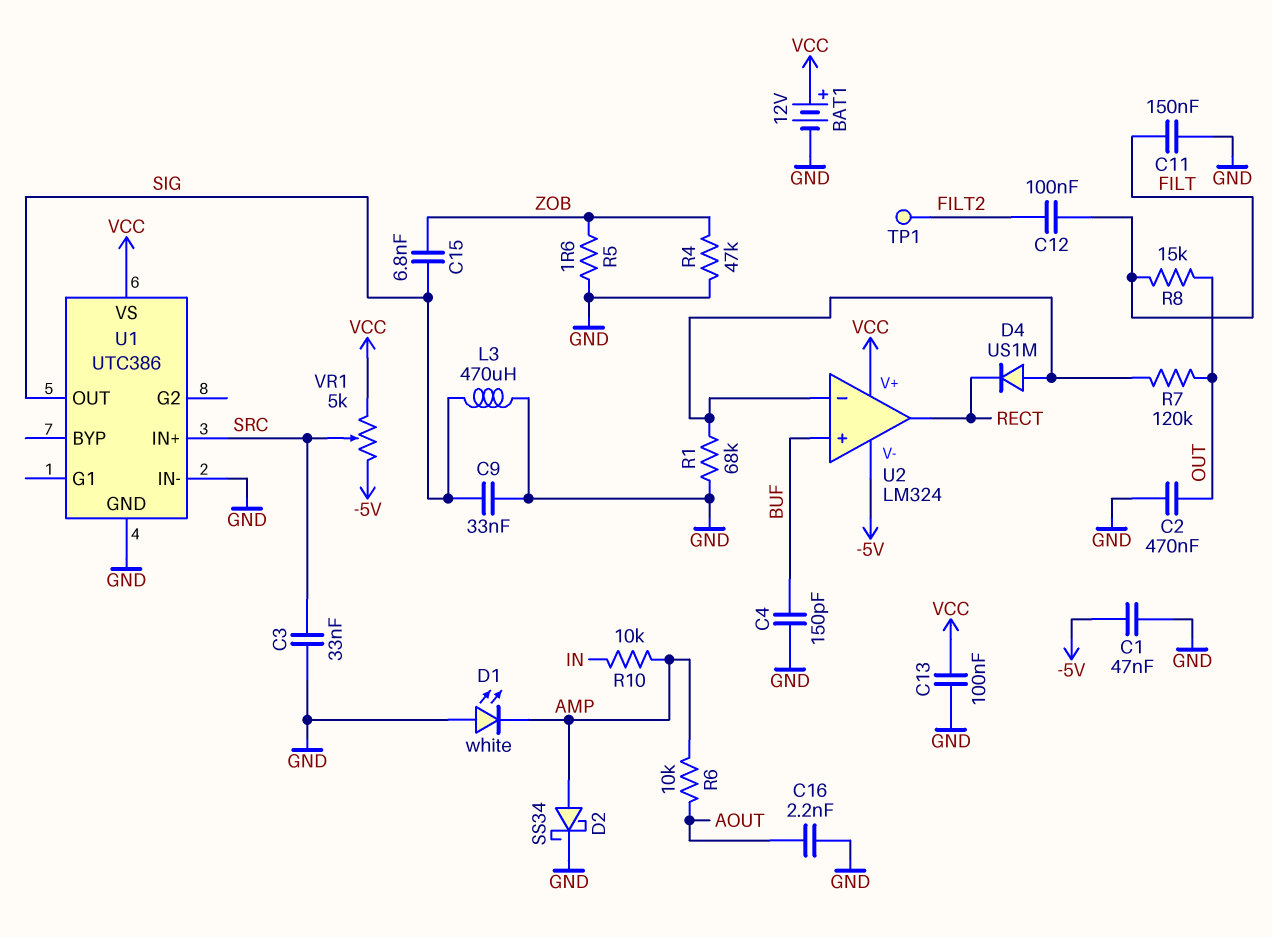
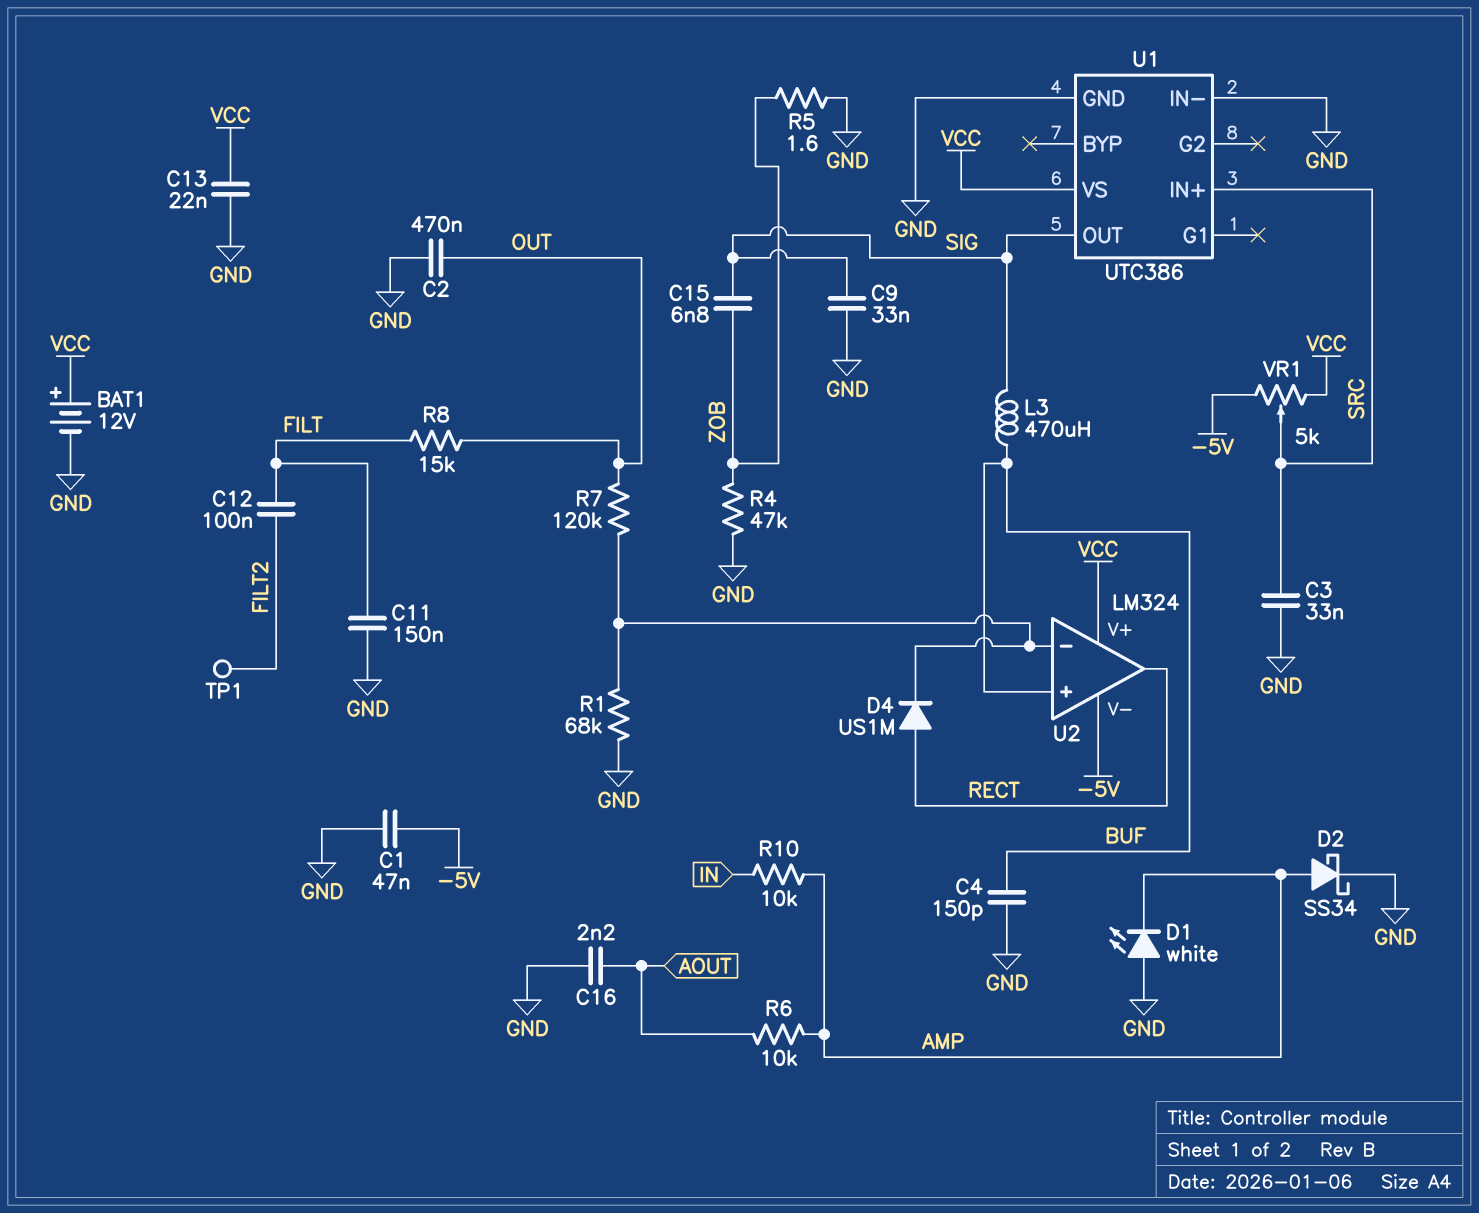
C13: 100nF (GND, VCC) -> 22nF (GND, VCC)
D4: diode US1M (A U2/in-, K RECT) -> diode US1M (A RECT, K U2/in-)
L3: 470uH (GND, SIG) -> 470uH (BUF, SIG)

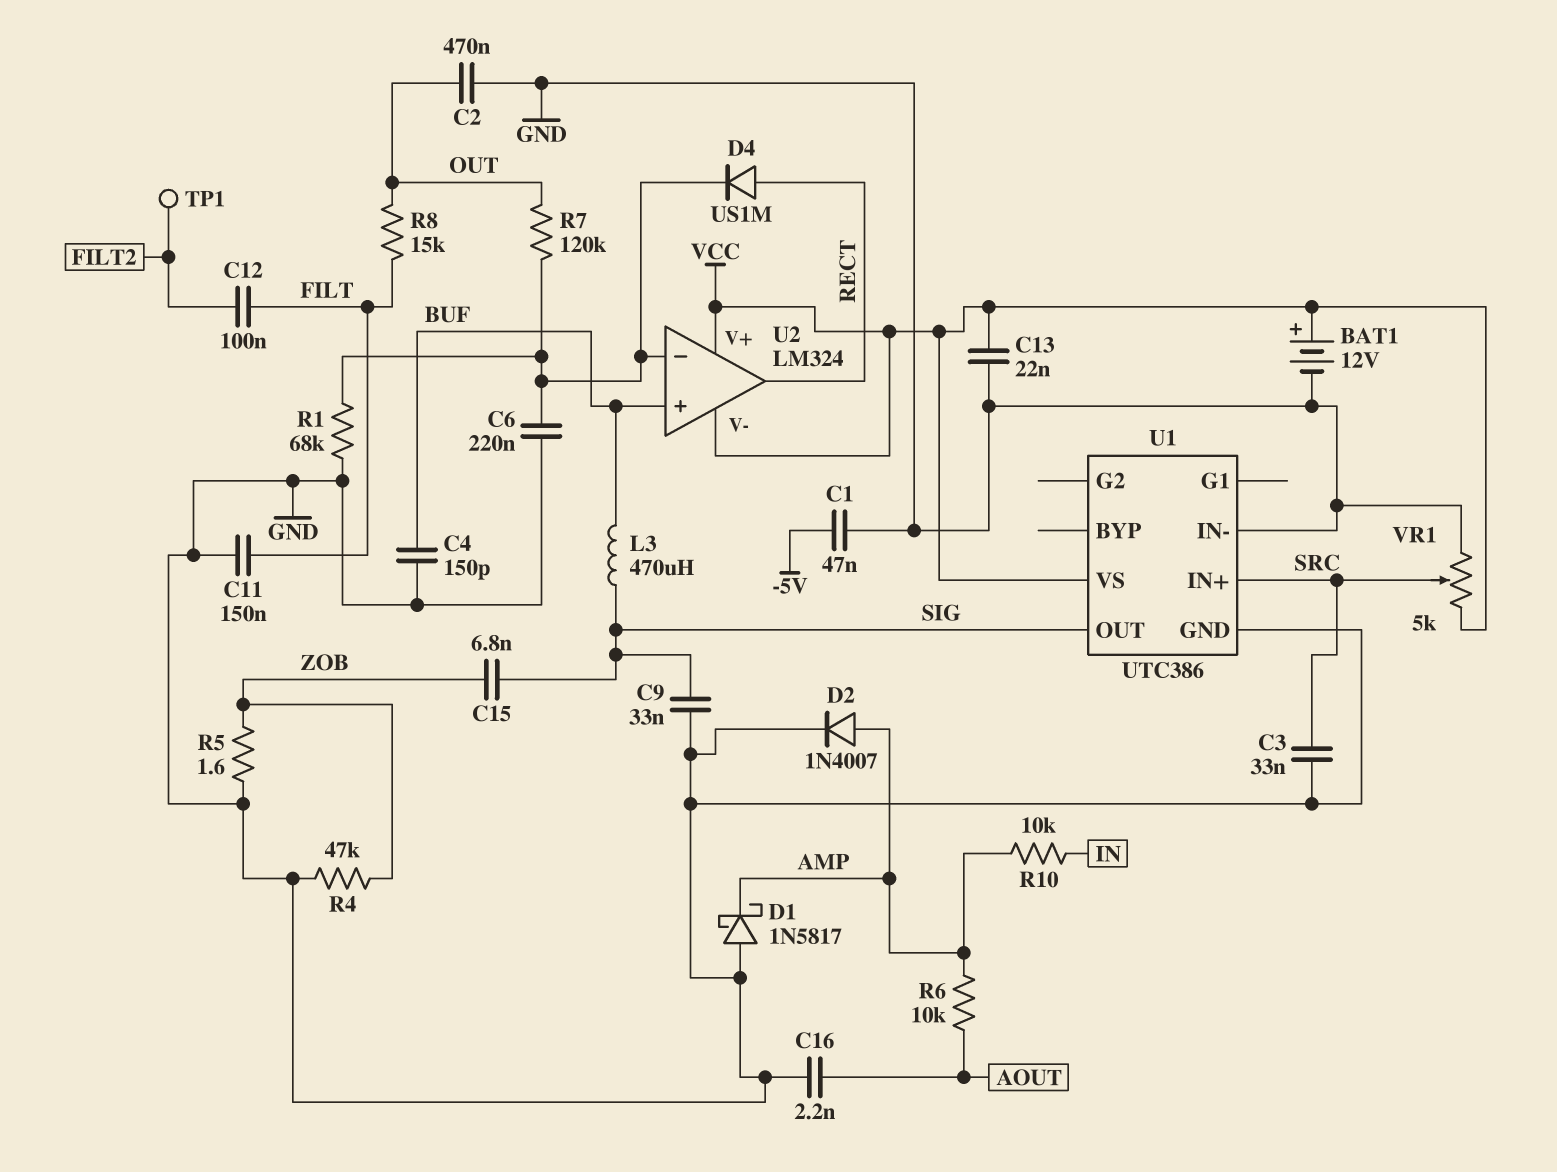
C6: none -> 220nF (GND, U2/in-)
D1: LED white (A GND, K AMP) -> schottky 1N5817 (A GND, K AMP)
D2: schottky SS34 (A AMP, K GND) -> diode 1N4007 (A AMP, K GND)
U2 pin V-: -5V -> VCC
VR1: 5k (-5V, VCC, wiper SRC) -> 5k (GND, VCC, wiper SRC)

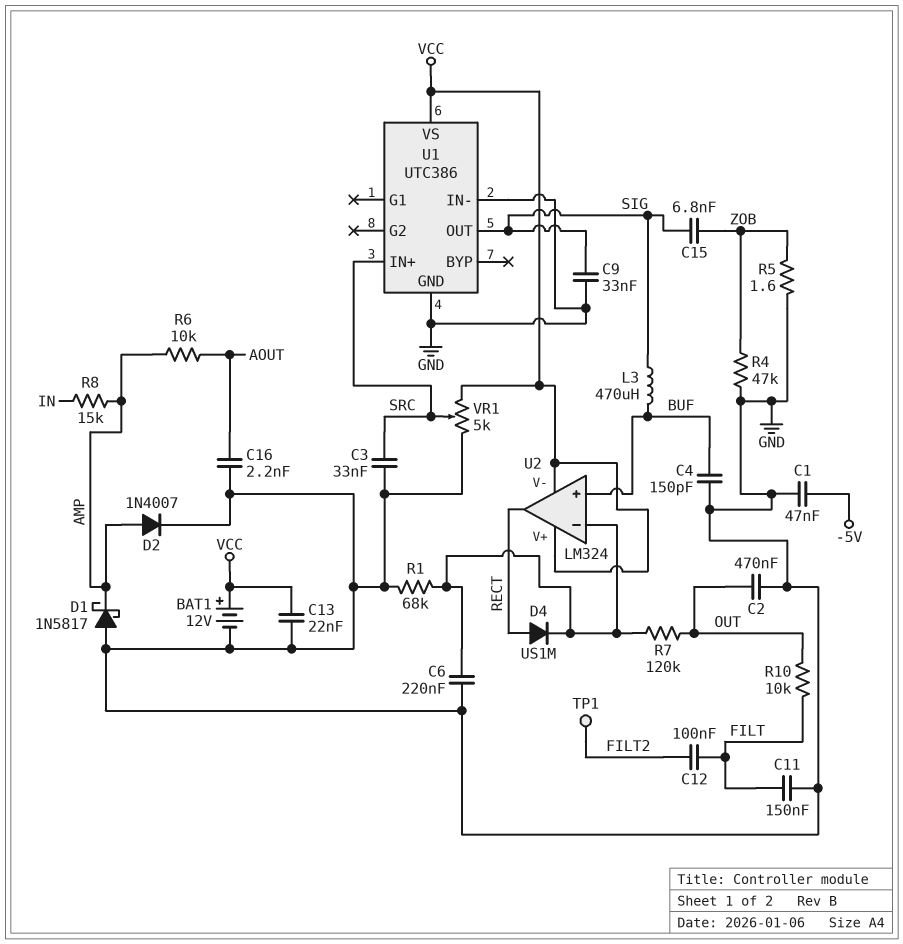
R8: 15k (FILT, OUT) -> 15k (AMP, IN)
R10: 10k (AMP, IN) -> 10k (FILT, OUT)

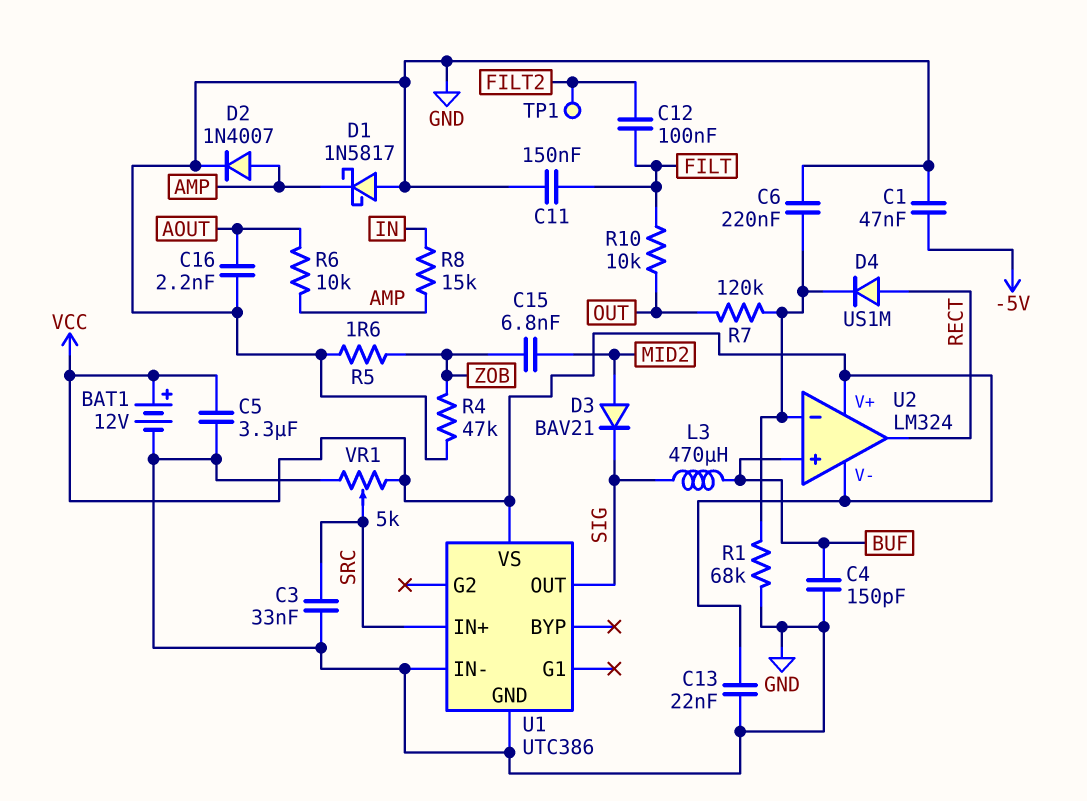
C2: 470nF (GND, OUT) -> none
C5: none -> 3.3uF (GND, VCC)
C9: 33nF (GND, SIG) -> none
C15: 6.8nF (SIG, ZOB) -> 6.8nF (MID2, ZOB)
D3: none -> diode BAV21 (A MID2, K SIG)

